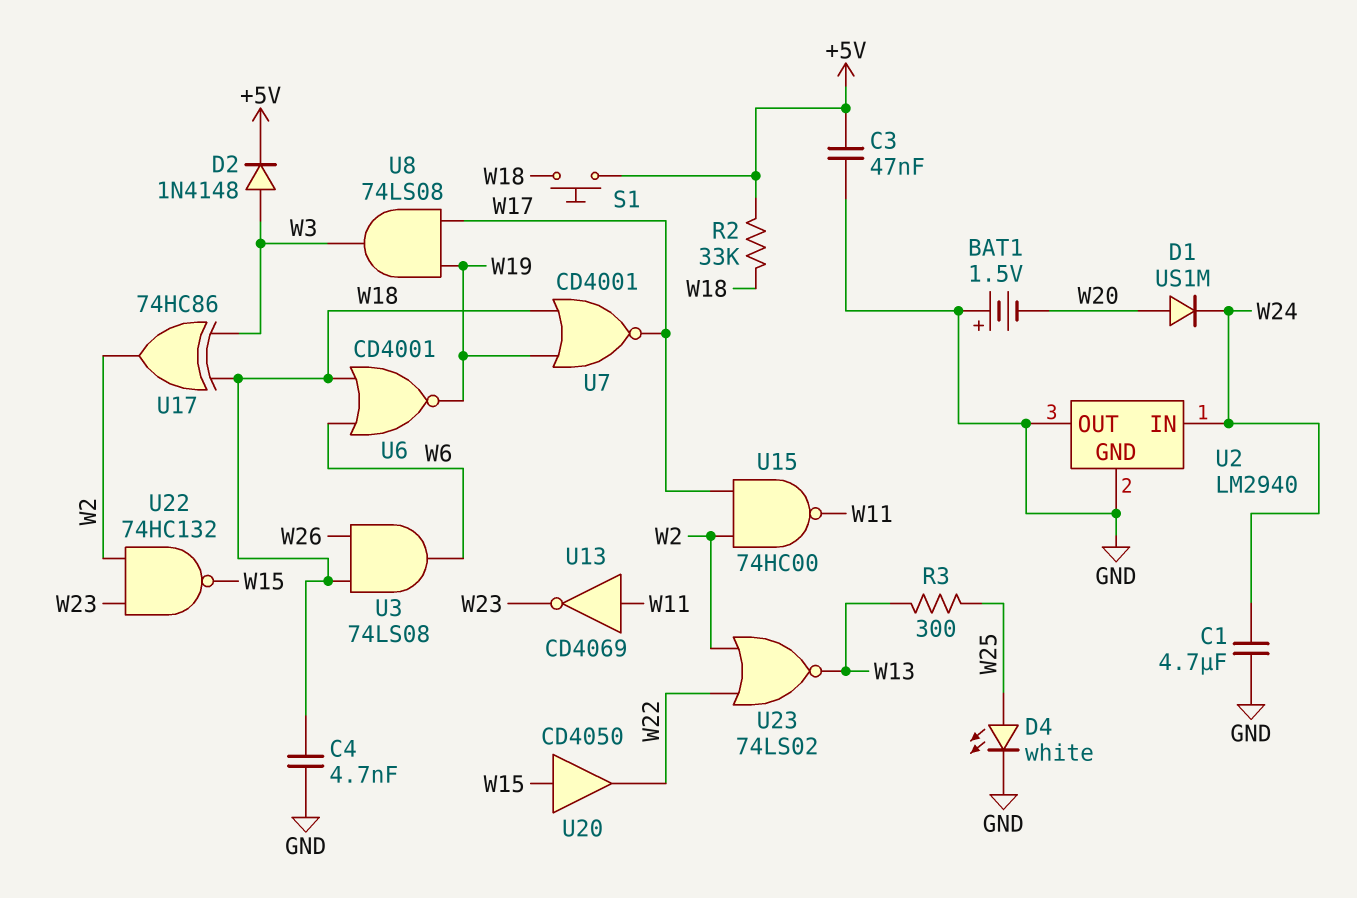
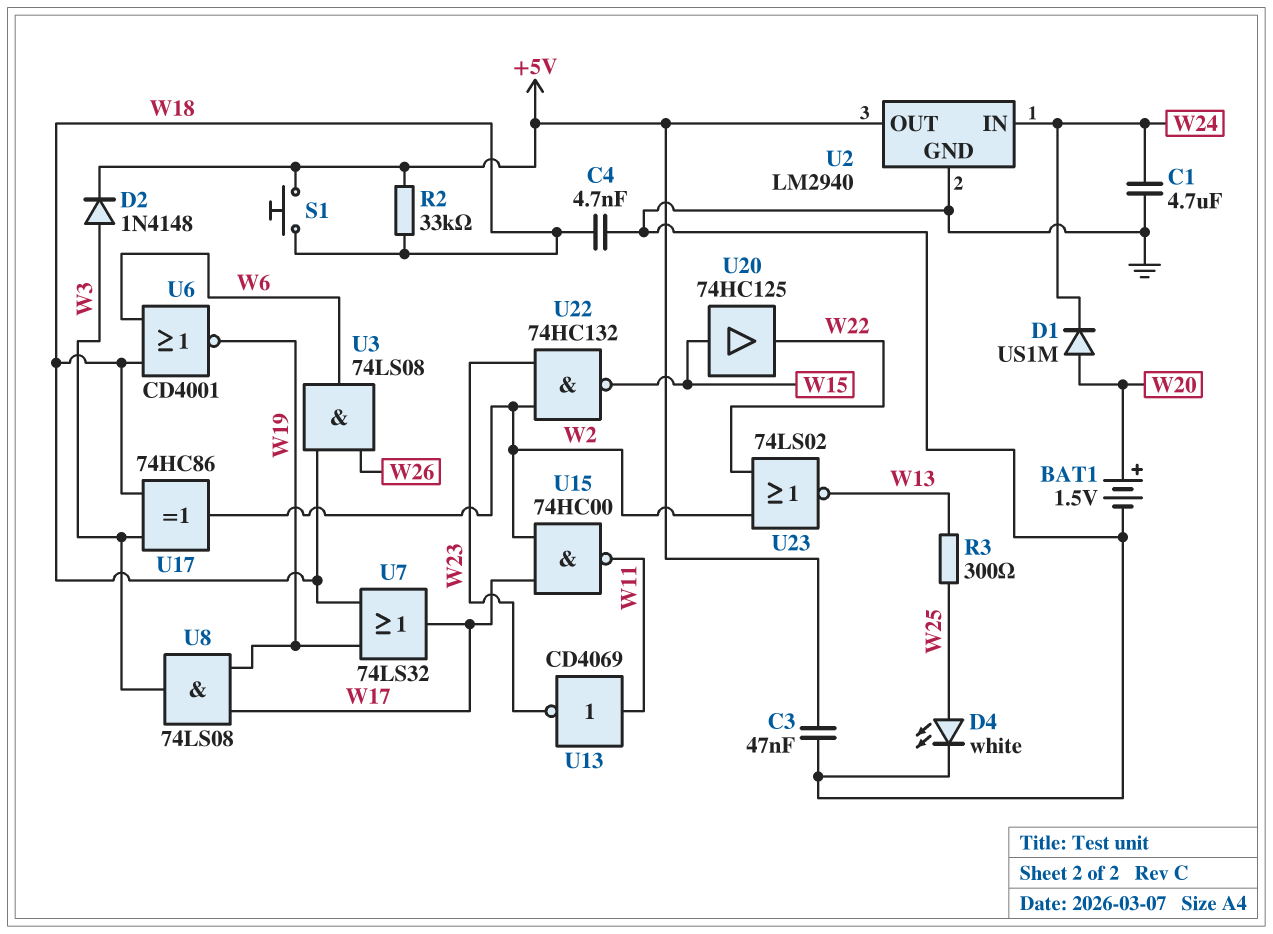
BAT1: 1.5V (plus GND, minus W20) -> 1.5V (plus W20, minus GND)
U2 pin OUT: GND -> +5V
U7: NOR CD4001 (in W18, in W19, out W17) -> OR 74LS32 (in W18, in W19, out W17)
U20: buffer CD4050 (in W15, out W22) -> buffer 74HC125 (in W15, out W22)

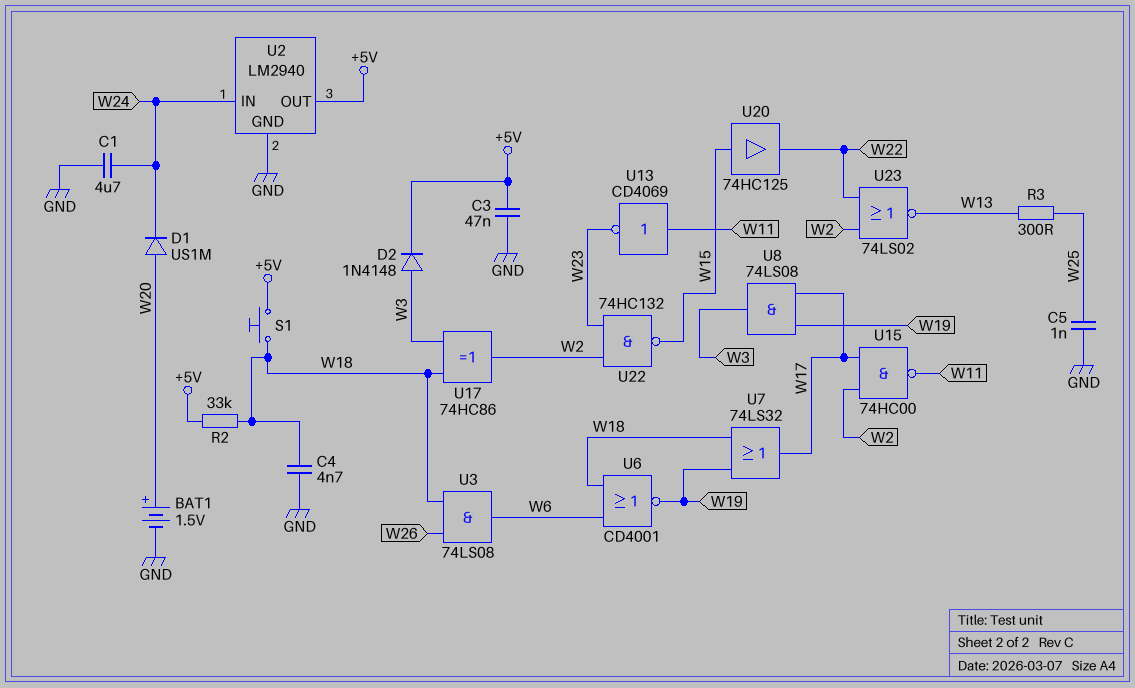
C5: none -> 1nF (GND, W25)
D4: LED white (A W25, K GND) -> none

